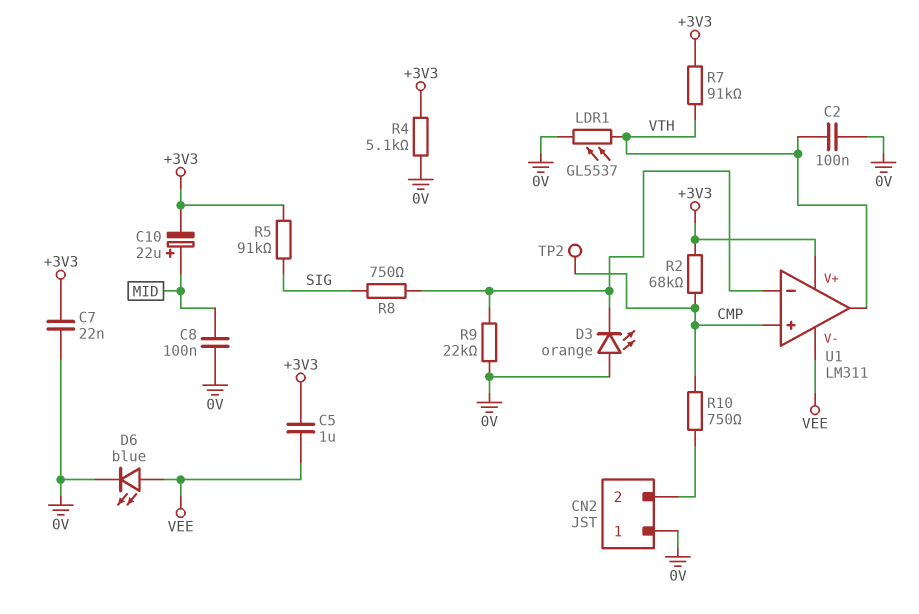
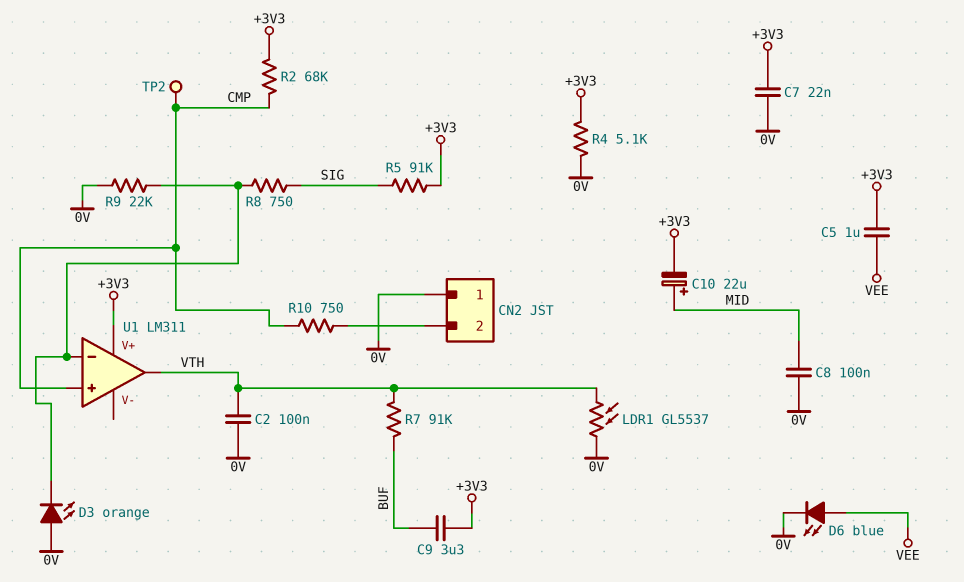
C9: none -> 3.3uF (+3V3, BUF)
R7: 91k (+3V3, VTH) -> 91k (BUF, VTH)
U1 pin V-: VEE -> none

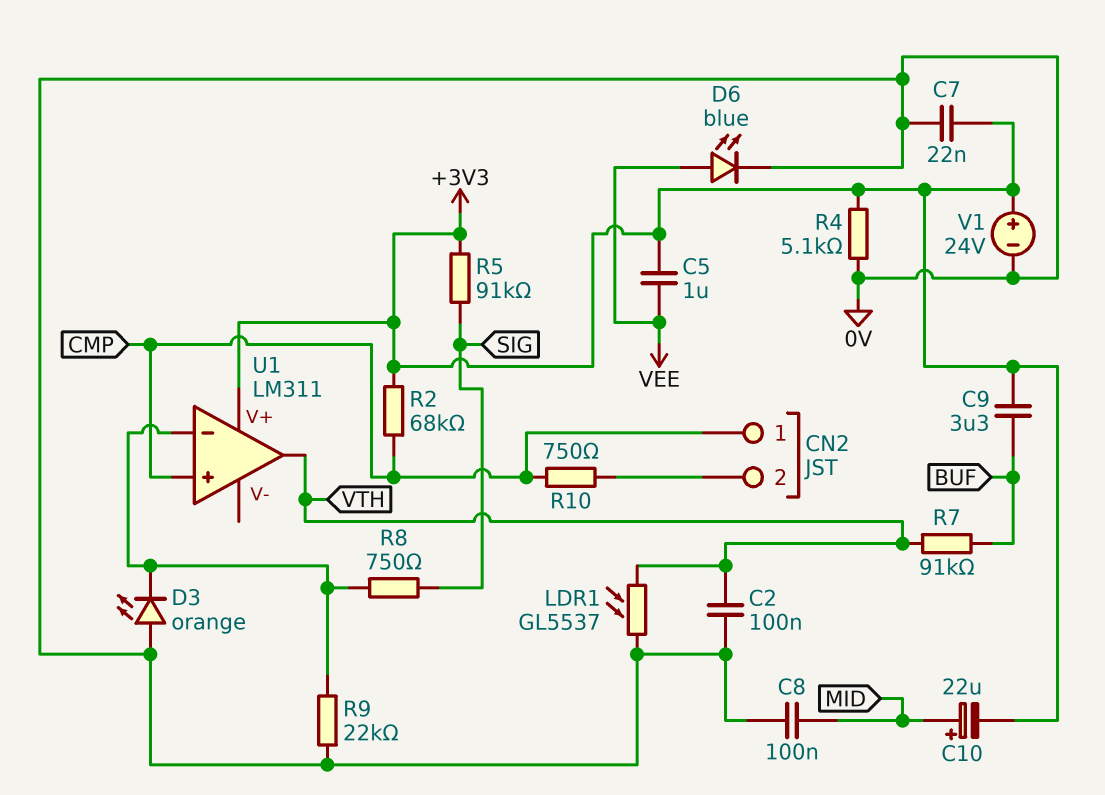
CN2 pin 1: 0V -> CMP
TP2: test point (CMP) -> none
V1: none -> 24V (plus +3V3, minus 0V)

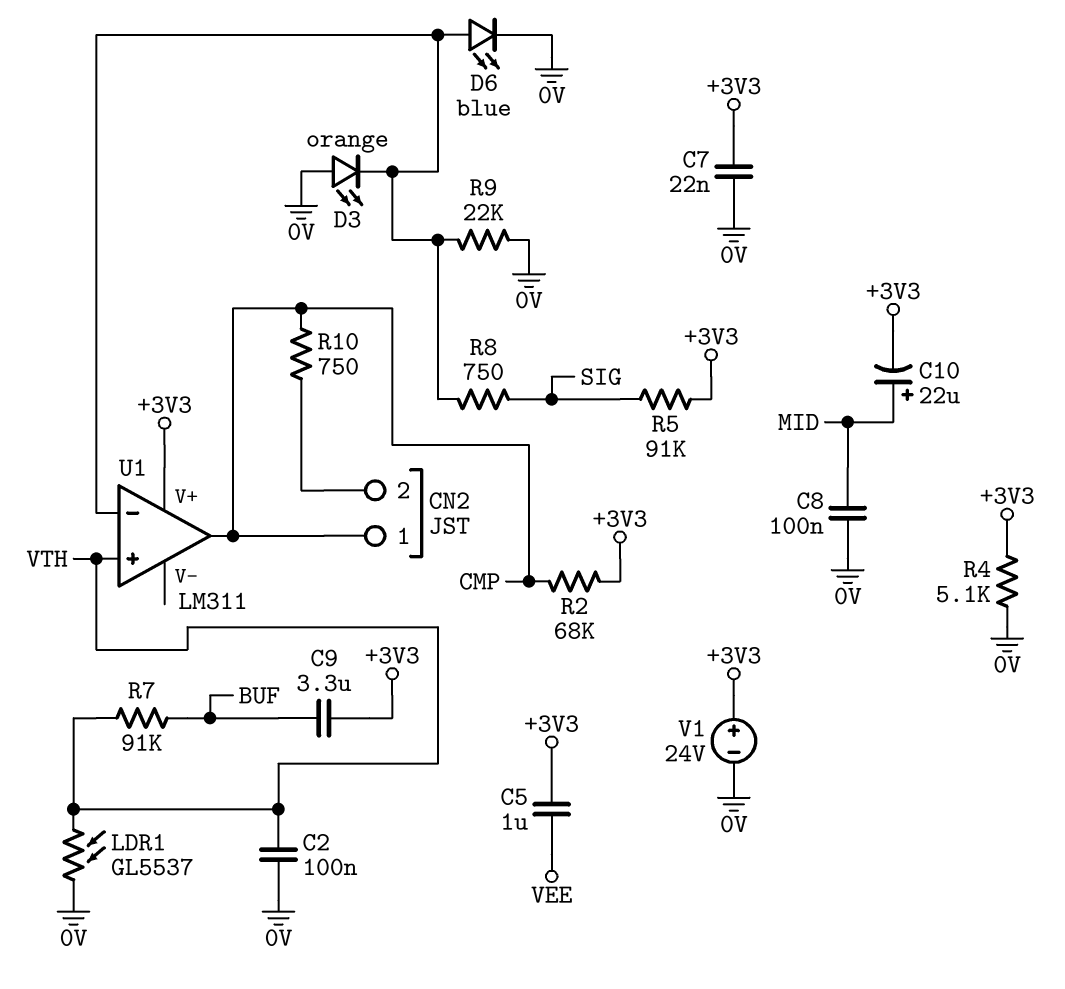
D6: LED blue (A VEE, K 0V) -> LED blue (A U1/in-, K 0V)
U1 pin in+: CMP -> VTH
U1 pin out: VTH -> CMP

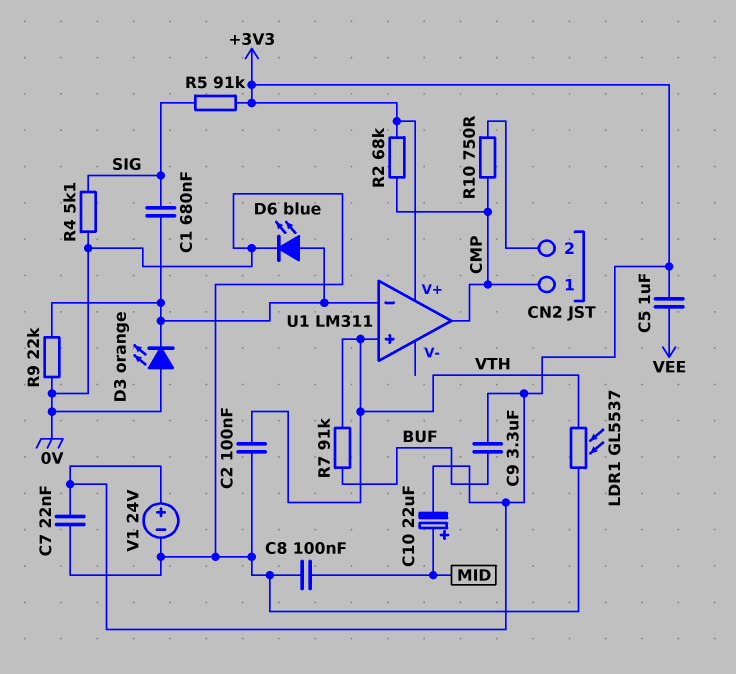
C1: none -> 680nF (SIG, U1/in-)
R4: 5.1k (+3V3, 0V) -> 5.1k (0V, SIG)
R8: 750 (SIG, U1/in-) -> none

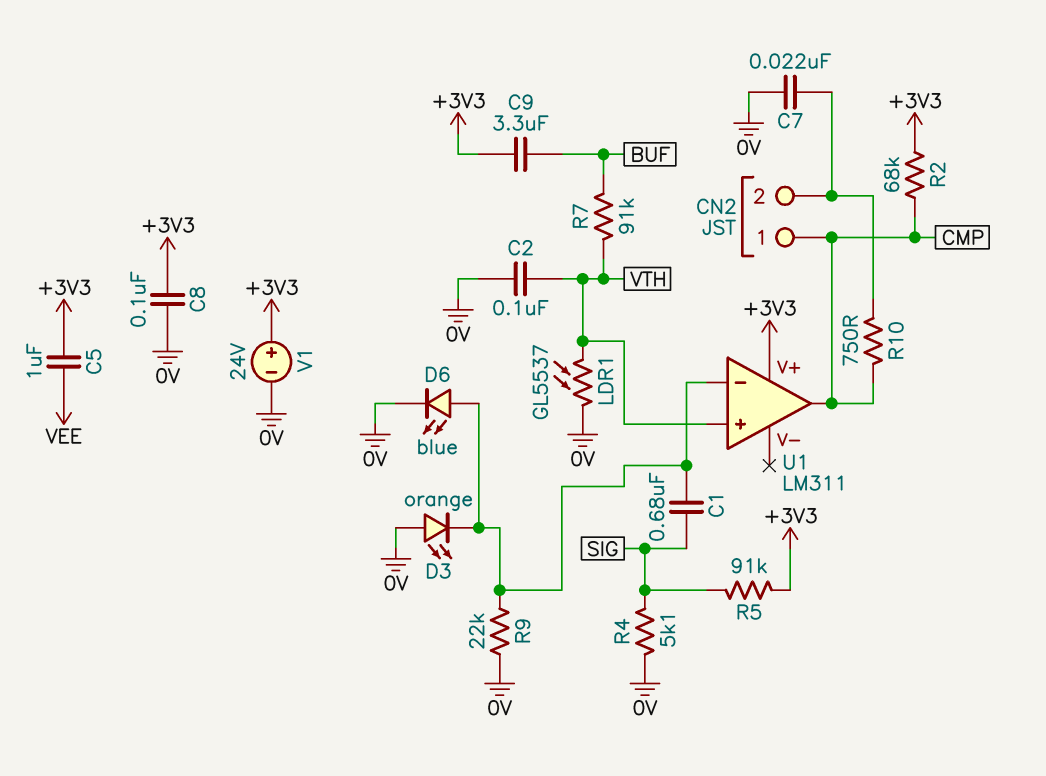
C7: 22nF (+3V3, 0V) -> 22nF (0V, CN2/2)
C8: 100nF (0V, MID) -> 100nF (+3V3, 0V)
C10: 22uF (plus MID, minus +3V3) -> none

